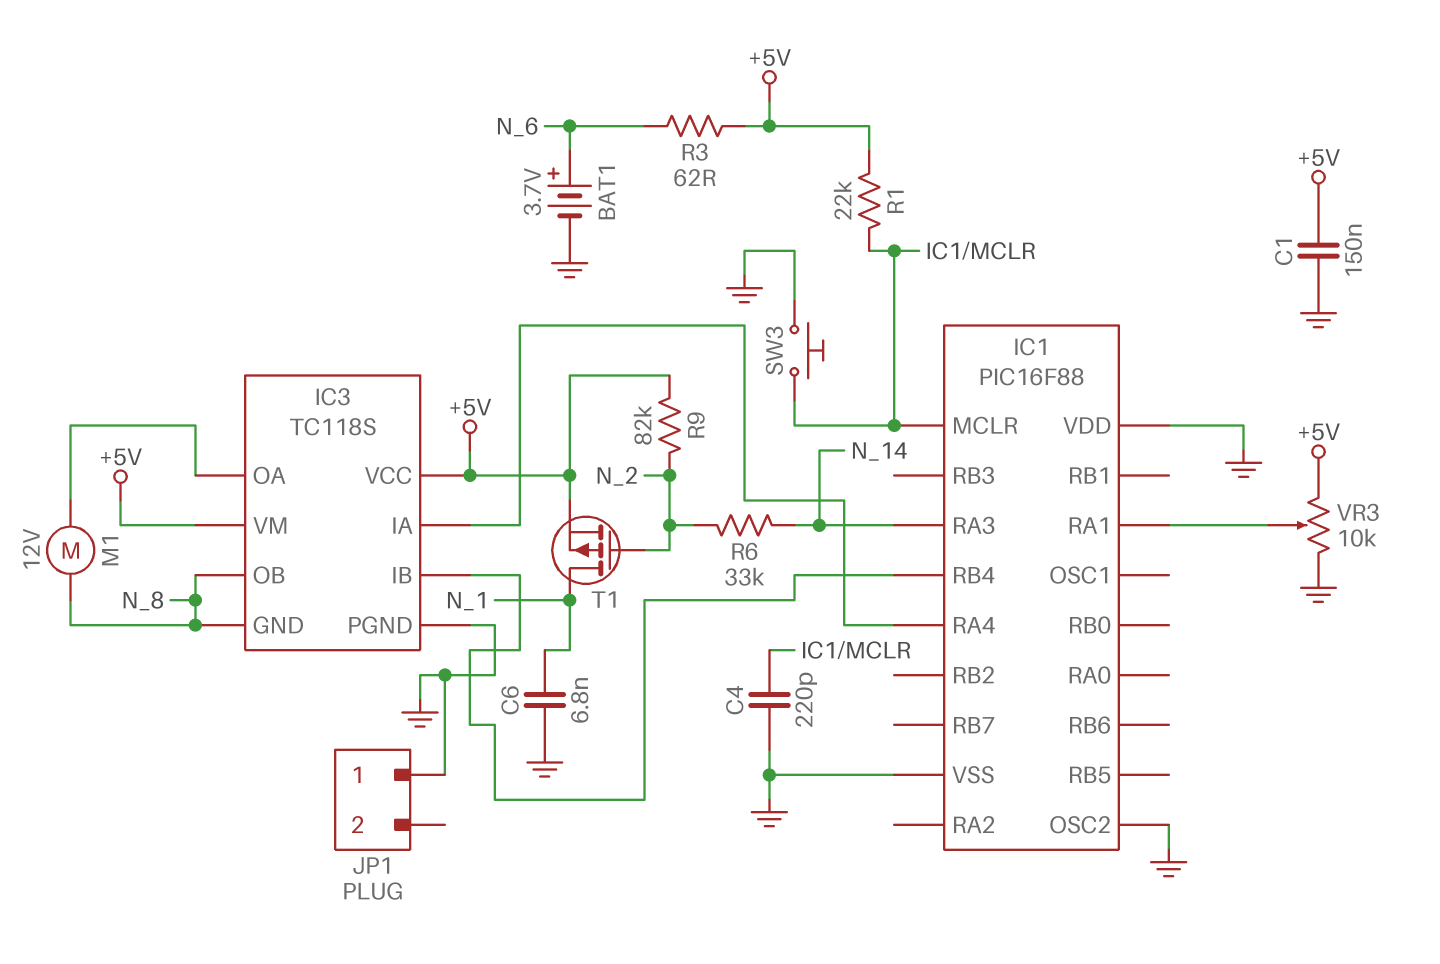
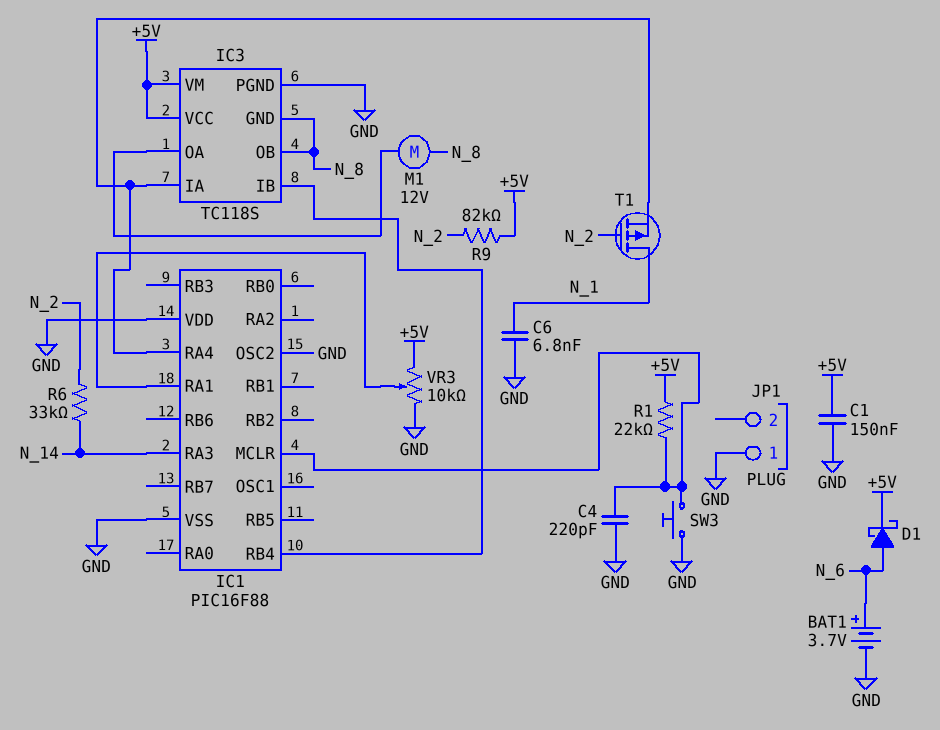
D1: none -> schottky (A N_6, K +5V)
R3: 62 (+5V, N_6) -> none
T1: PMOS (G N_2, D N_1, S +5V) -> PMOS (G N_2, D N_1, S IC1/RA4)

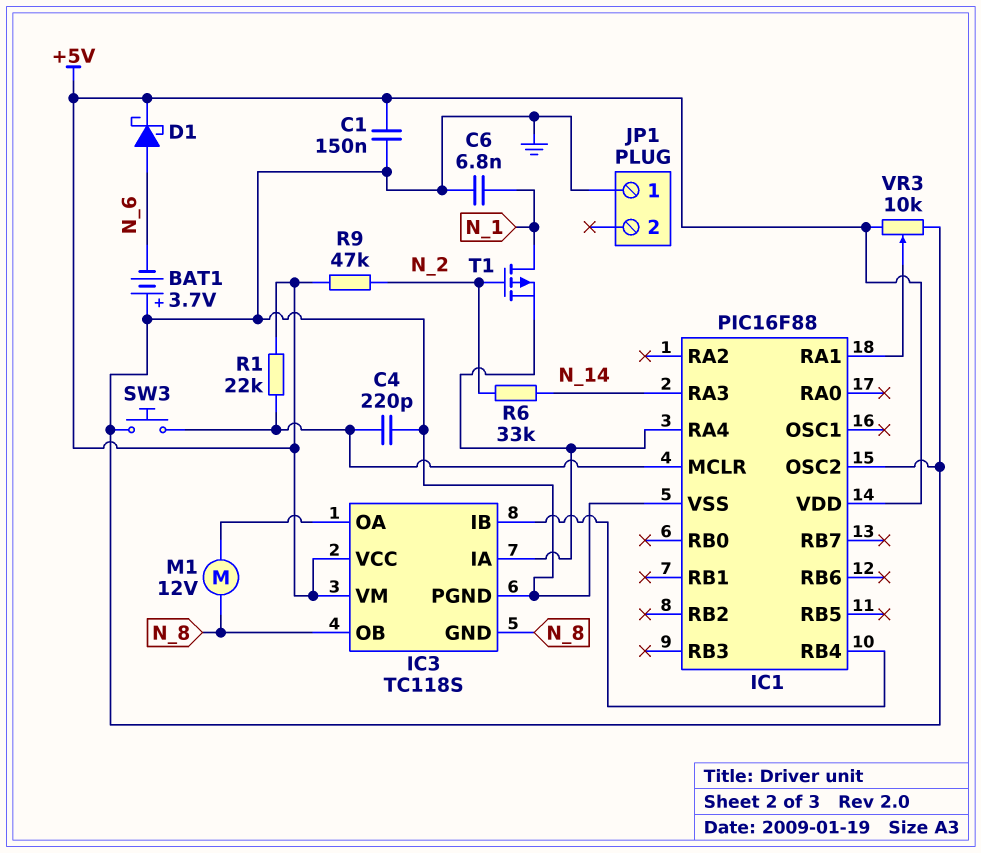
BAT1: 3.7V (plus N_6, minus GND) -> 3.7V (plus GND, minus N_6)
IC1 pin VDD: GND -> +5V
R9: 82k (+5V, N_2) -> 47k (+5V, N_2)

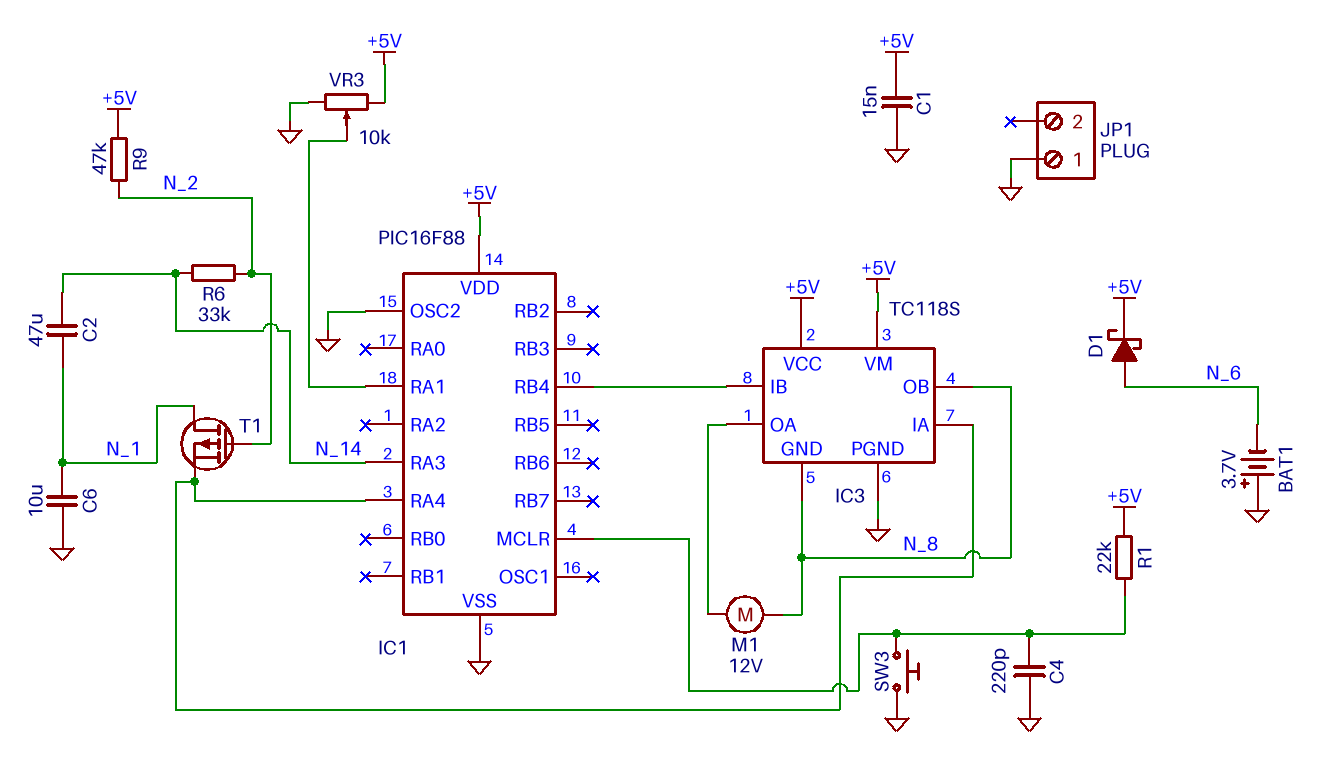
C1: 150nF (+5V, GND) -> 15nF (+5V, GND)
C2: none -> 47uF (N_1, N_14)
C6: 6.8nF (GND, N_1) -> 10uF (GND, N_1)

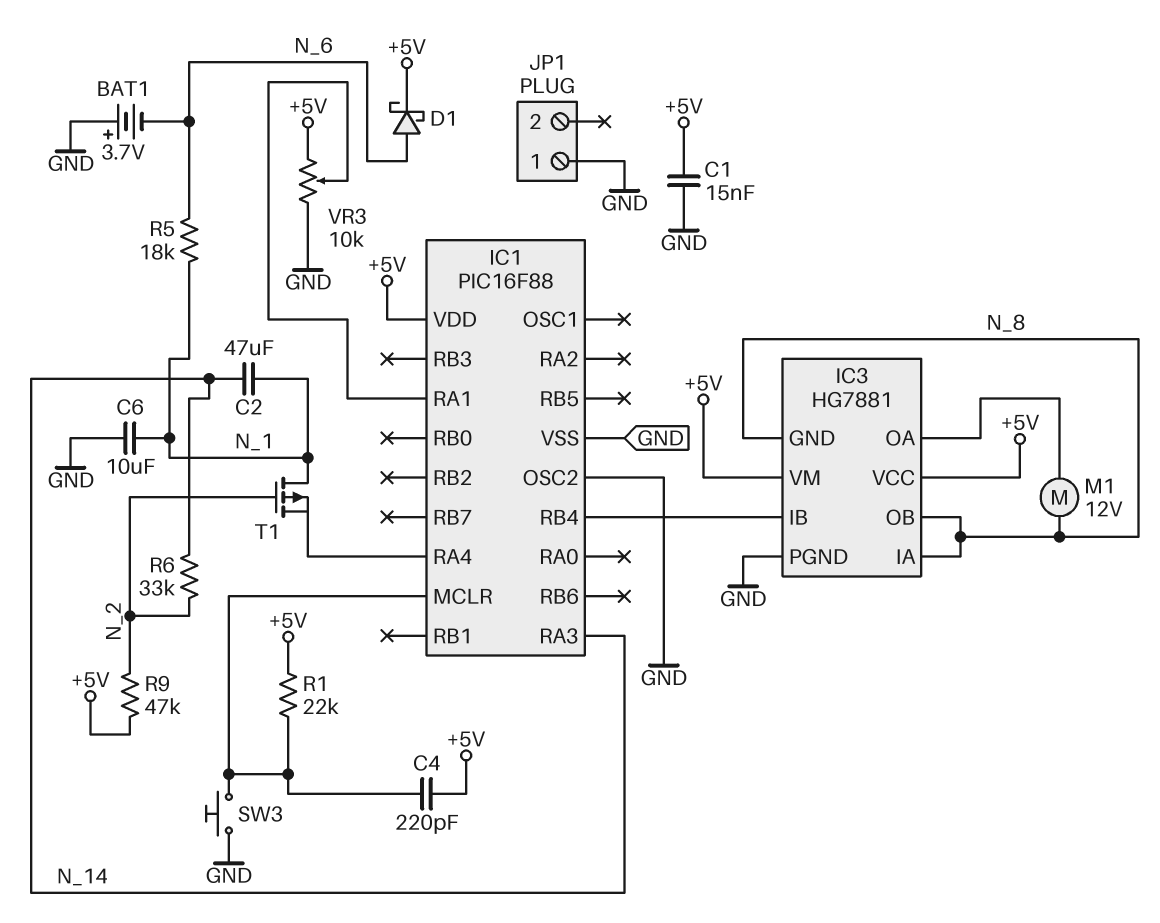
C4: 220pF (GND, IC1/MCLR) -> 220pF (+5V, IC1/MCLR)
IC3: TC118S -> HG7881
IC3 pin IA: IC1/RA4 -> N_8
R5: none -> 18k (N_1, N_6)

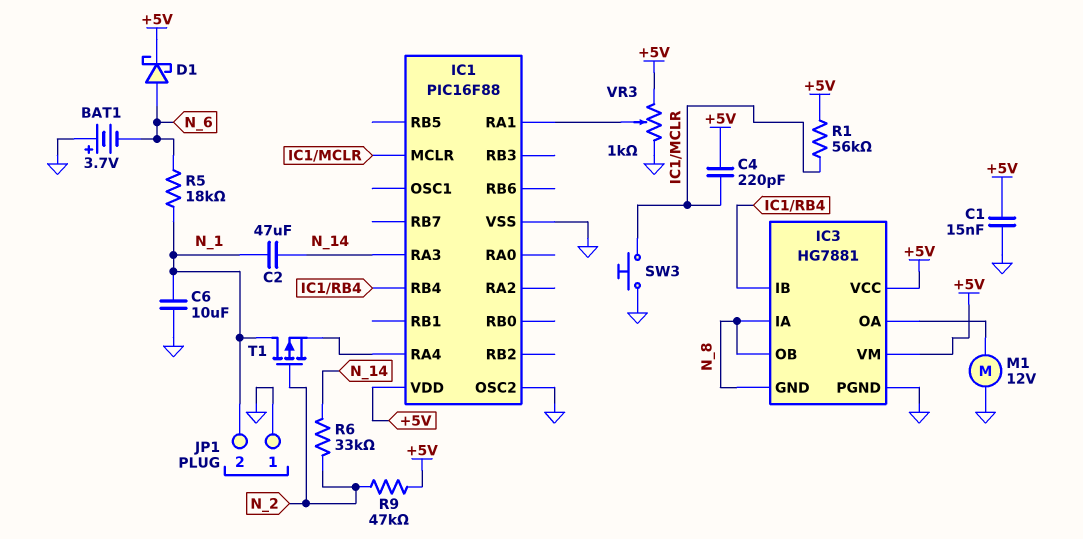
JP1 pin 2: none -> N_1
M1: motor 12V (IC3/OA, N_8) -> motor 12V (GND, IC3/OA)
R1: 22k (+5V, IC1/MCLR) -> 56k (+5V, IC1/MCLR)
VR3: 10k (+5V, GND, wiper IC1/RA1) -> 1k (+5V, GND, wiper IC1/RA1)

